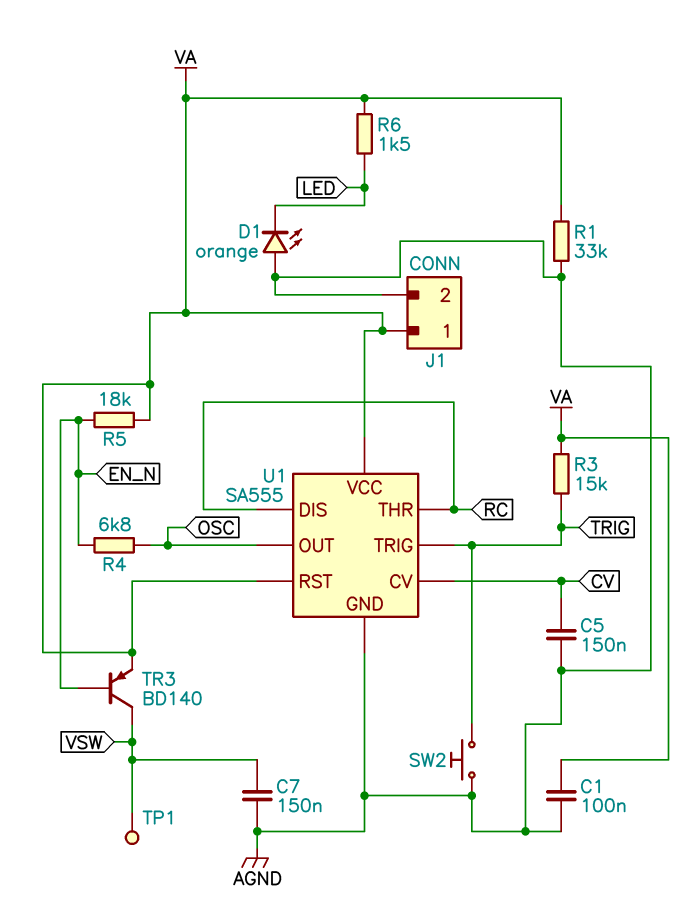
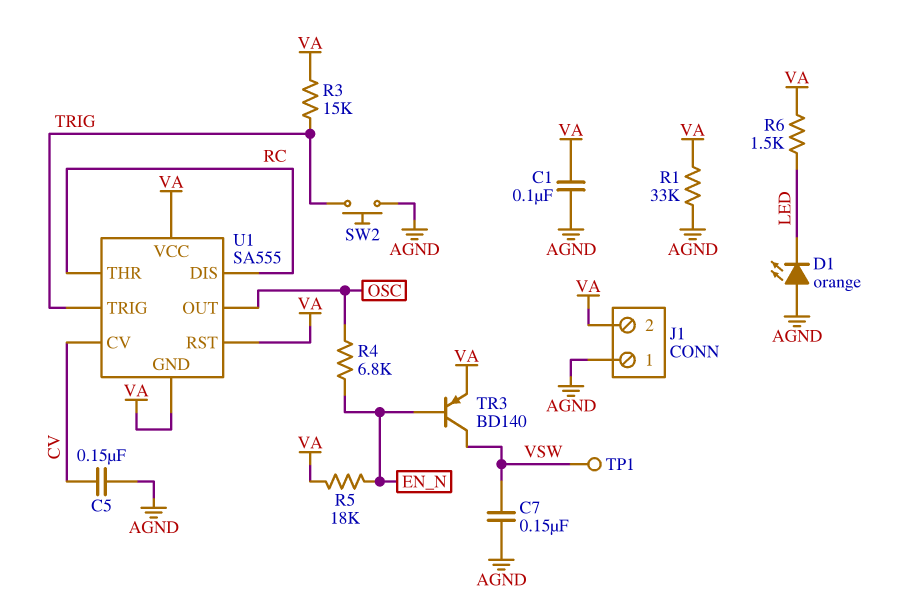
J1 pin 1: VA -> AGND
J1 pin 2: AGND -> VA
U1 pin GND: AGND -> VA

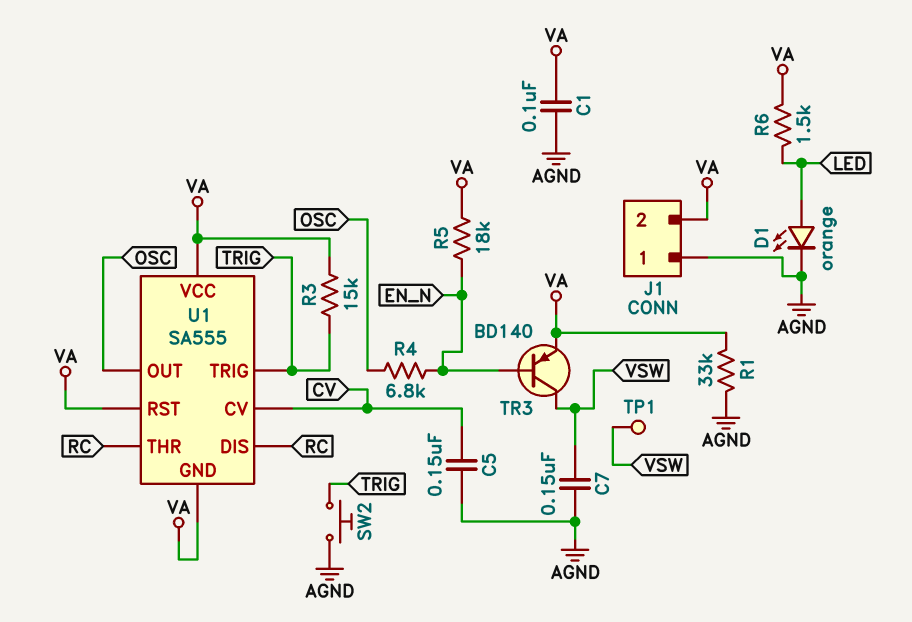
D1: LED orange (A AGND, K LED) -> LED orange (A LED, K AGND)

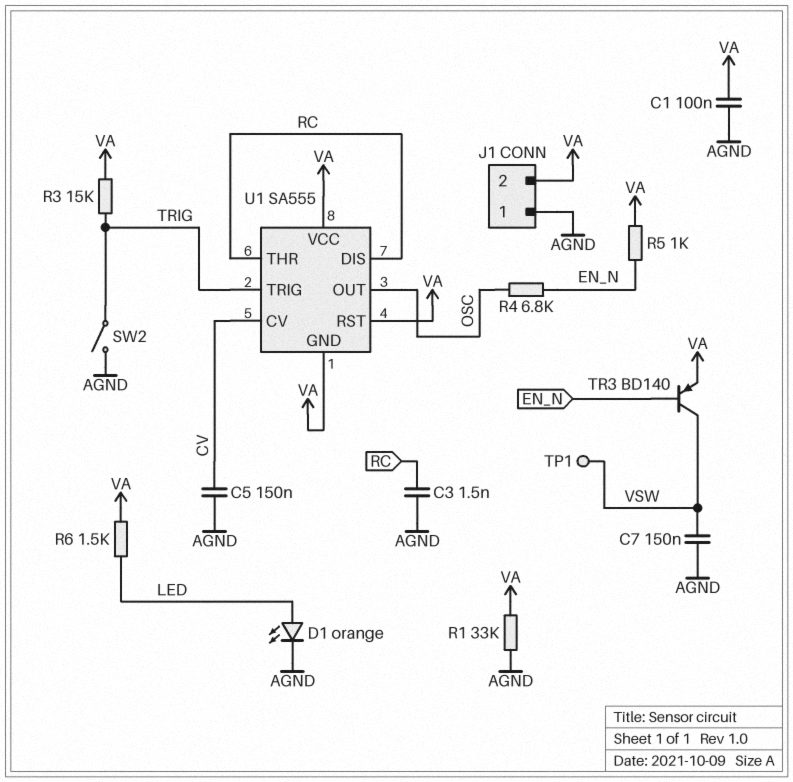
C3: none -> 1.5nF (AGND, RC)
R5: 18k (EN_N, VA) -> 1k (EN_N, VA)
SW2: button (AGND, TRIG) -> switch (AGND, TRIG)

